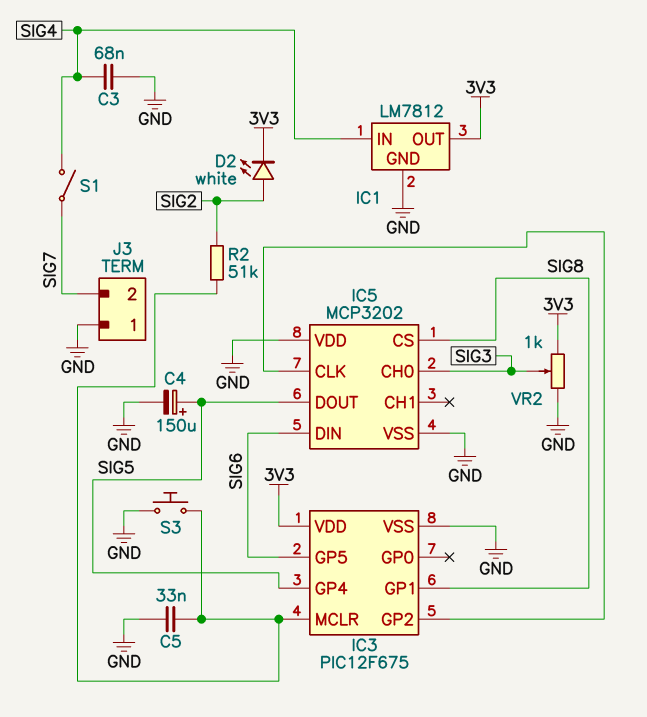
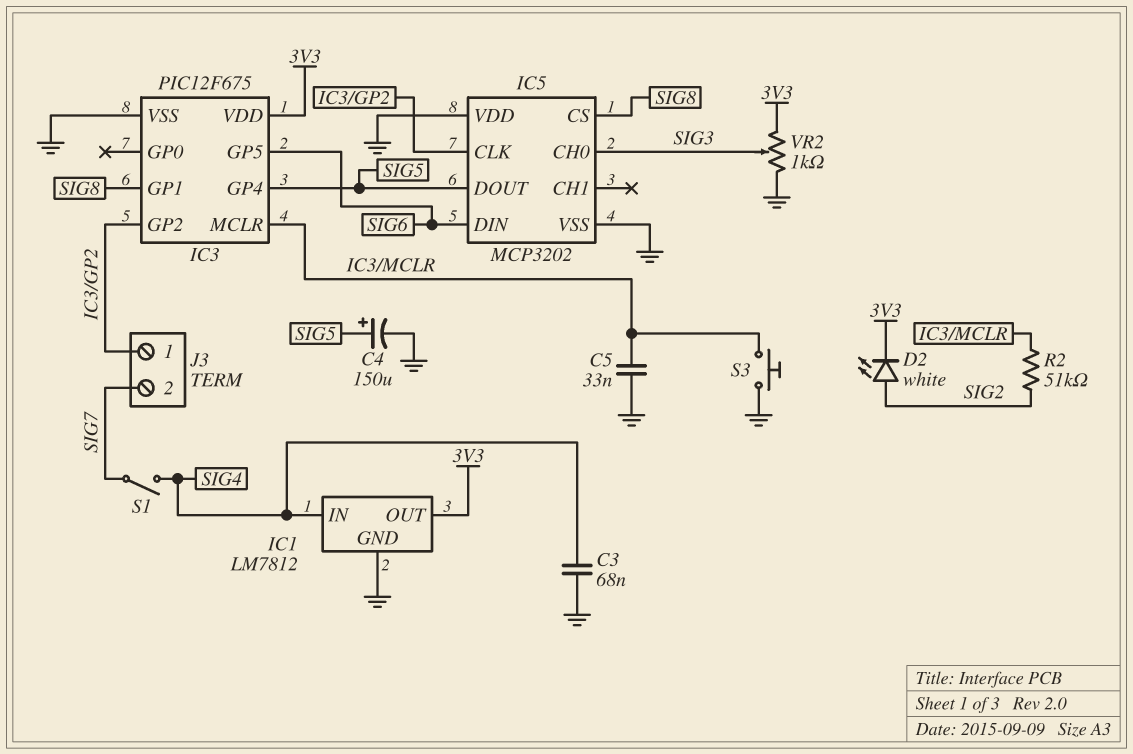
J3 pin 1: GND -> IC3/GP2

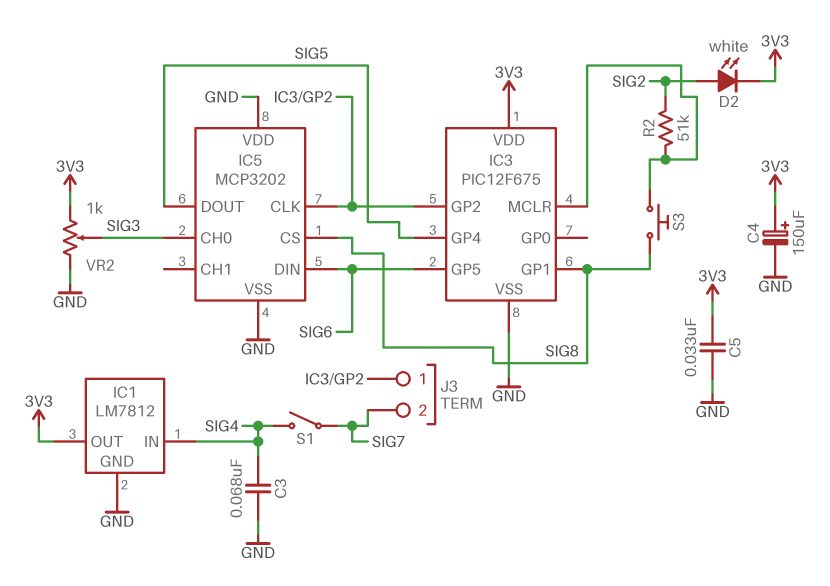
C4: 150uF (plus SIG5, minus GND) -> 150uF (plus 3V3, minus GND)
C5: 33nF (GND, IC3/MCLR) -> 33nF (3V3, GND)
S3: button (GND, IC3/MCLR) -> button (IC3/MCLR, SIG8)

